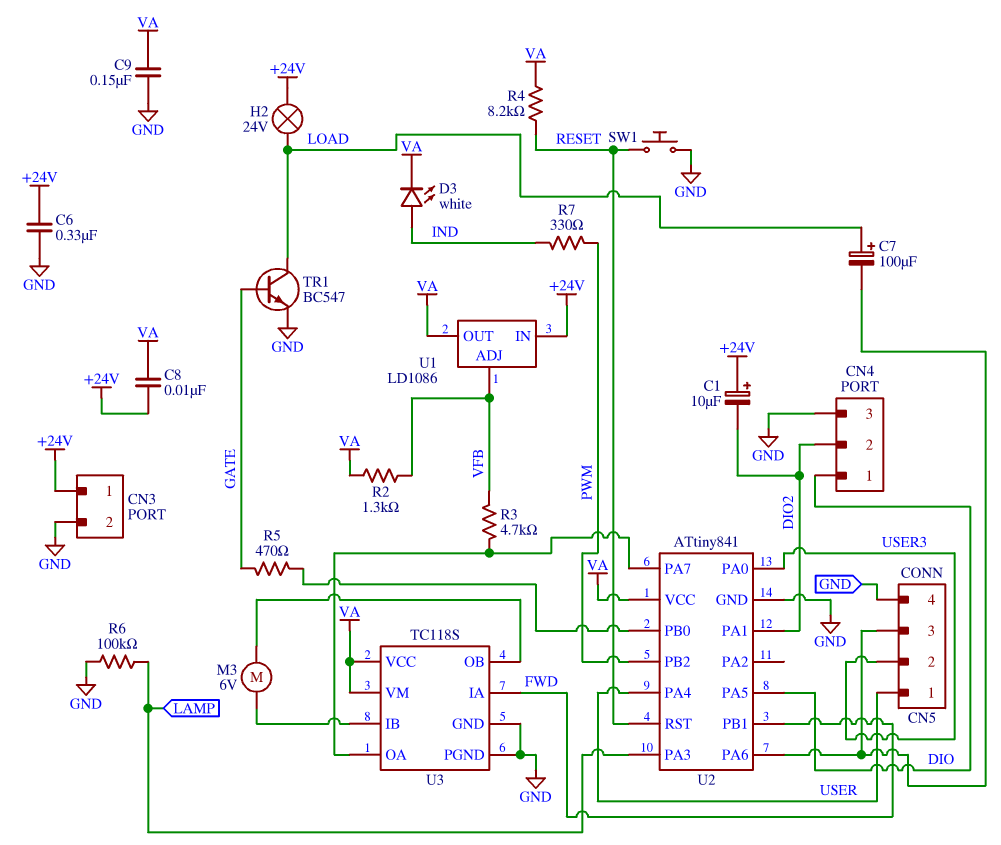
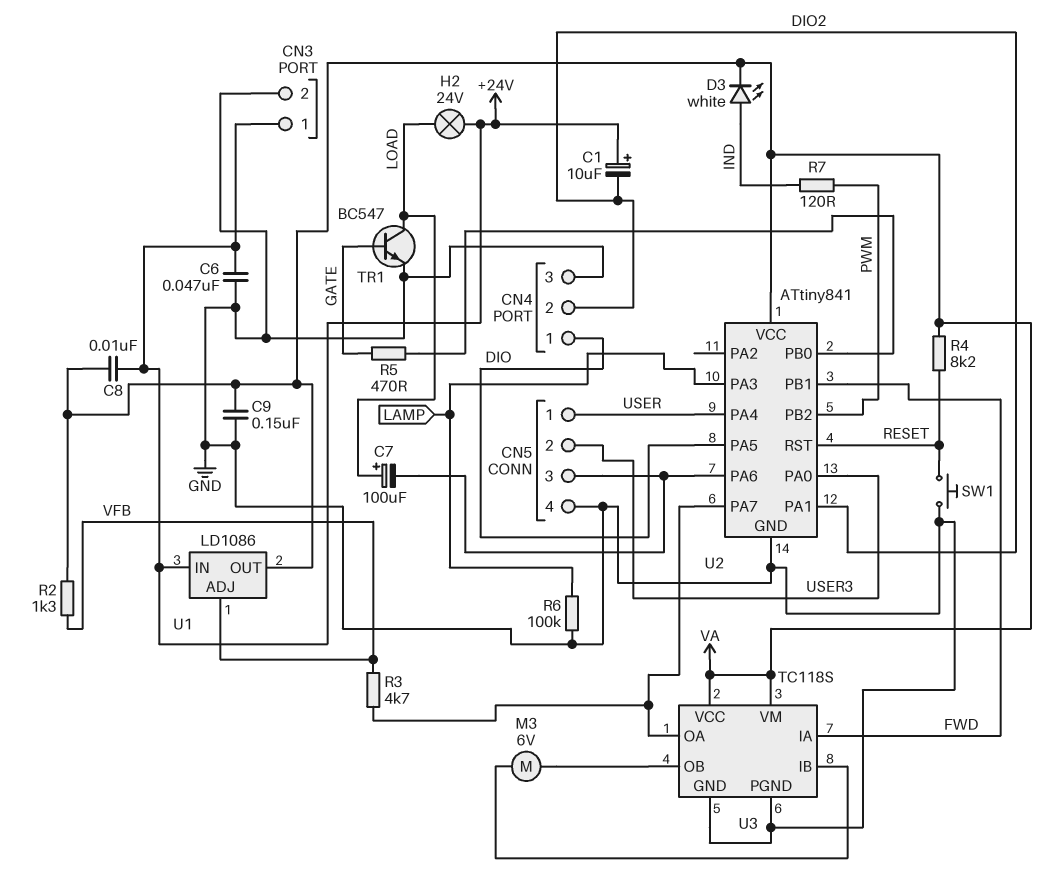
C6: 330nF (+24V, GND) -> 47nF (+24V, GND)
R7: 330 (IND, PWM) -> 120 (IND, PWM)

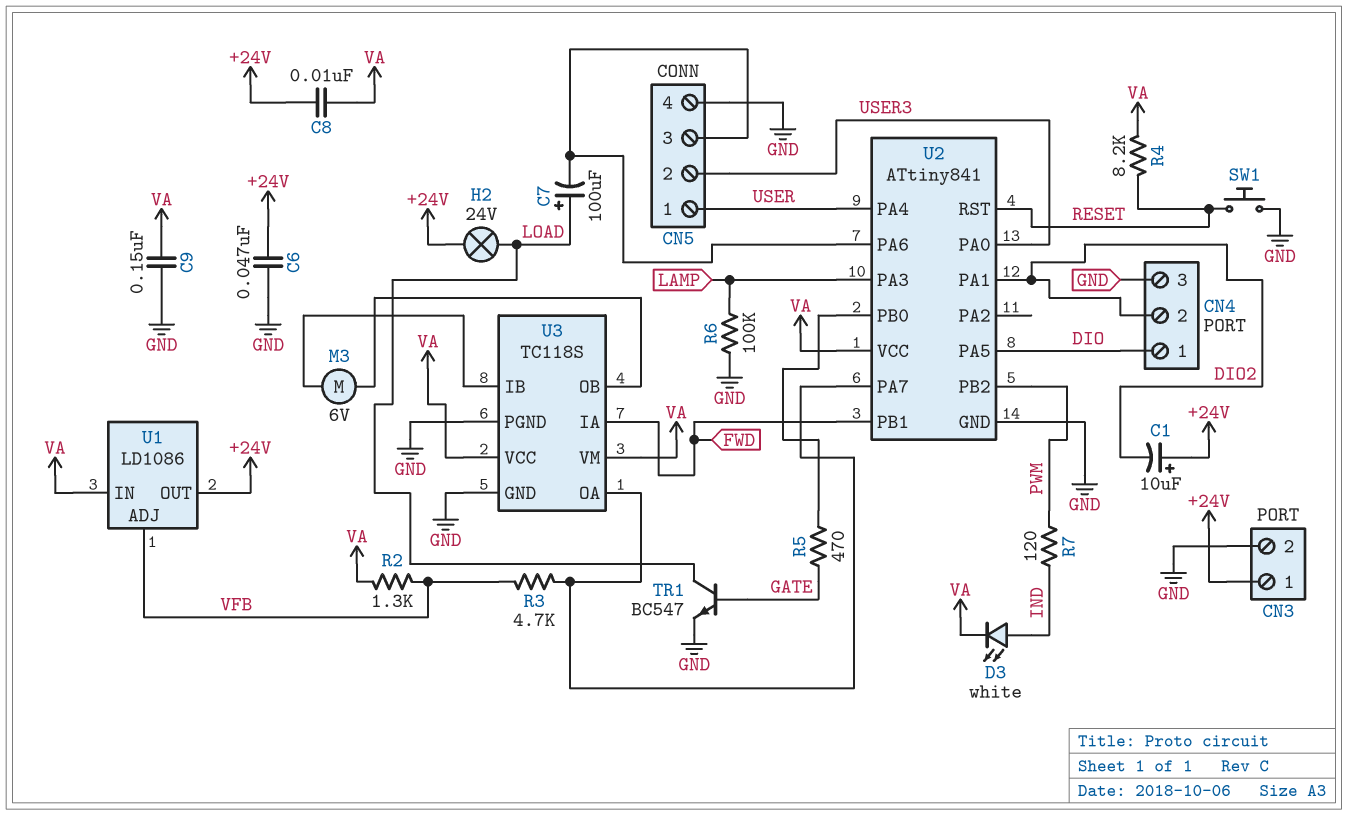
U1 pin IN: +24V -> VA
U1 pin OUT: VA -> +24V

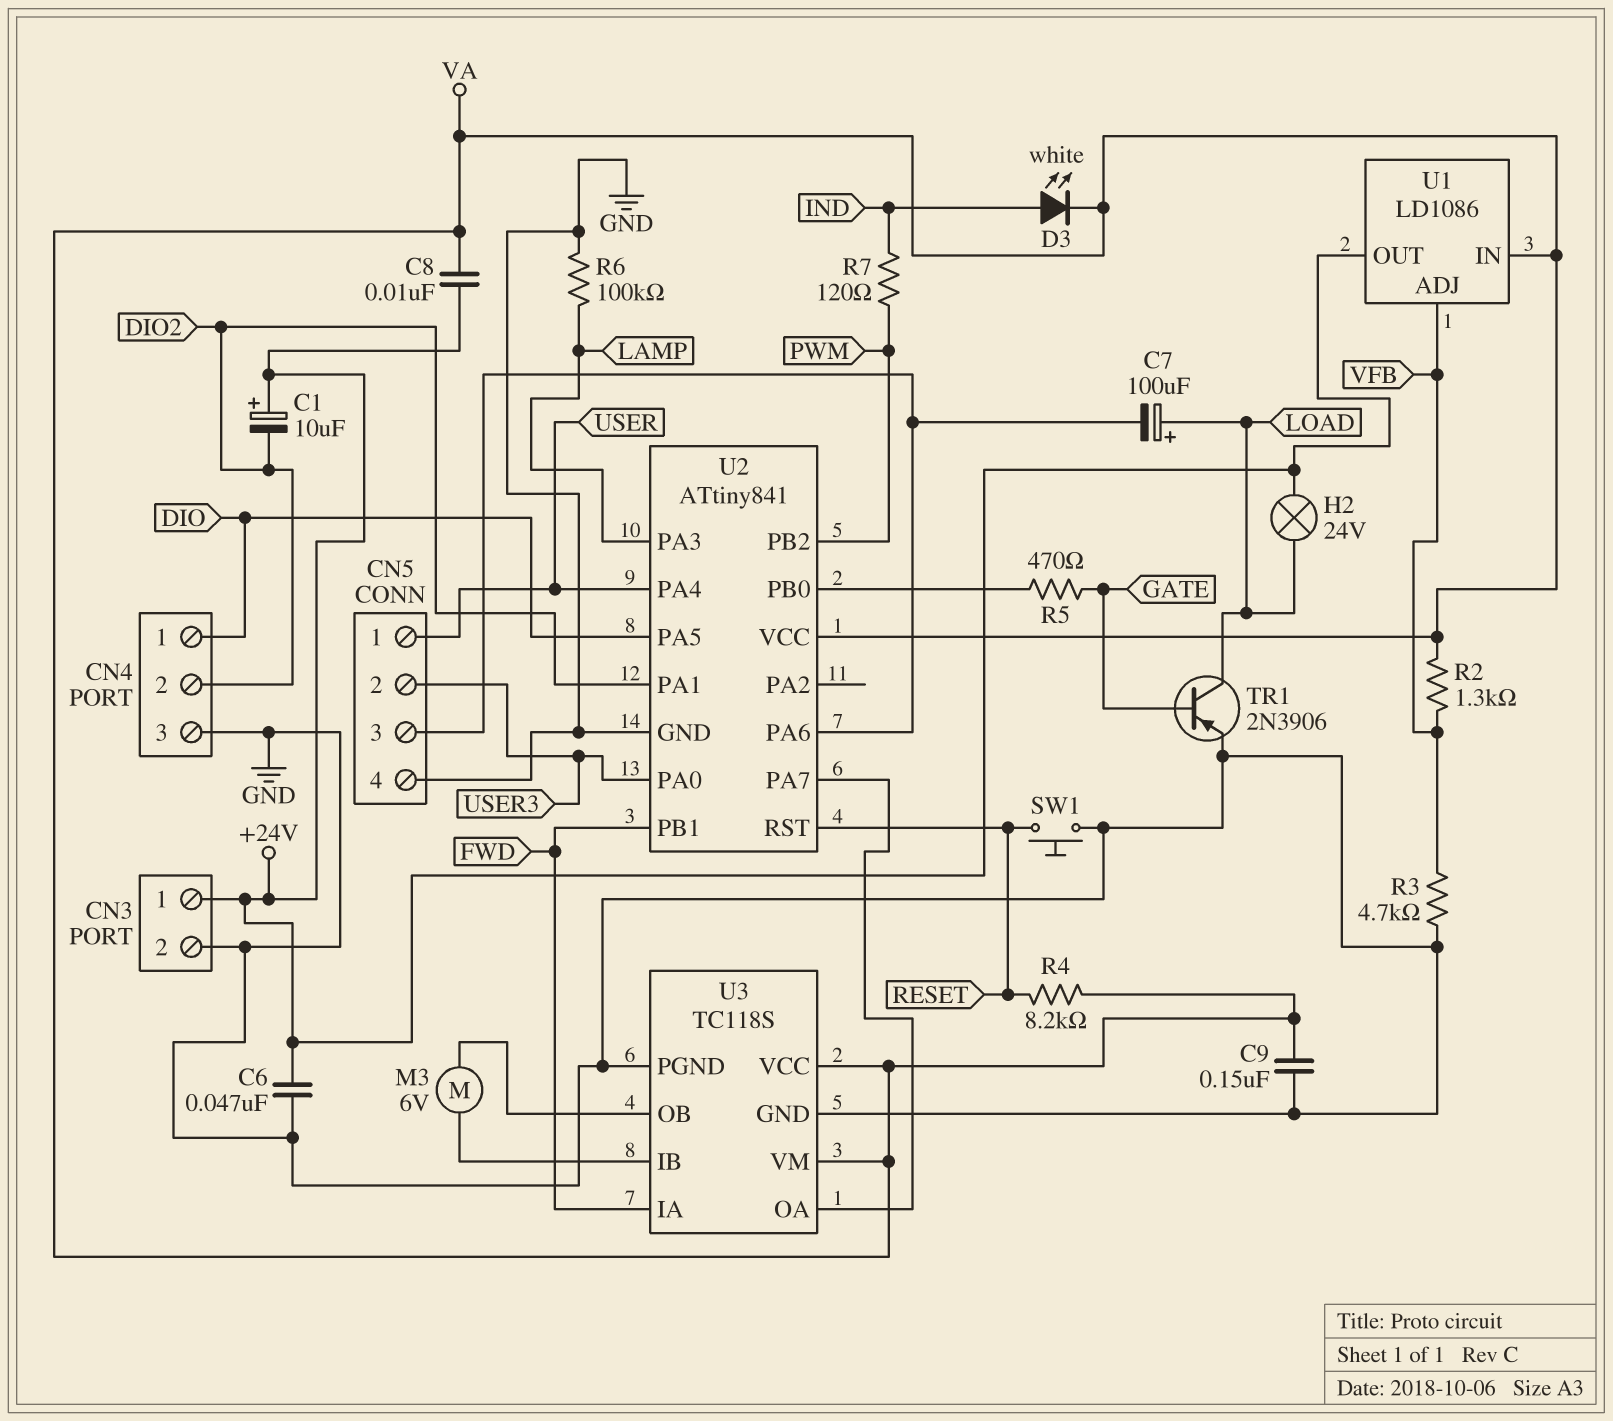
R3: 4.7k (U2/PA7, VFB) -> 4.7k (GND, VFB)
TR1: NPN BC547 (B GATE, C LOAD, E GND) -> PNP 2N3906 (B GATE, C LOAD, E GND)

